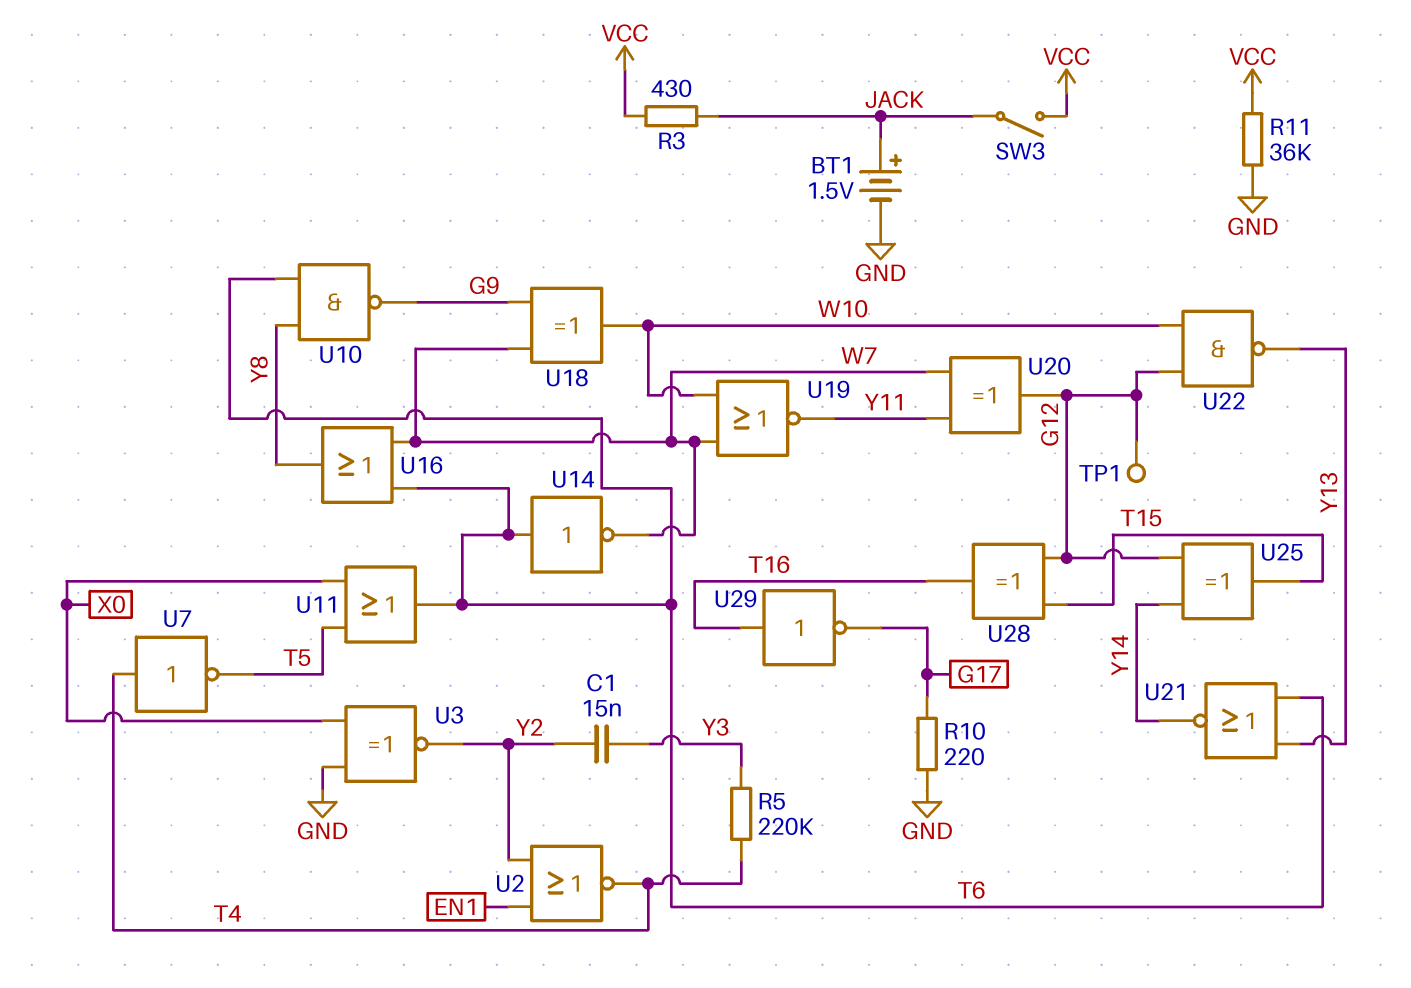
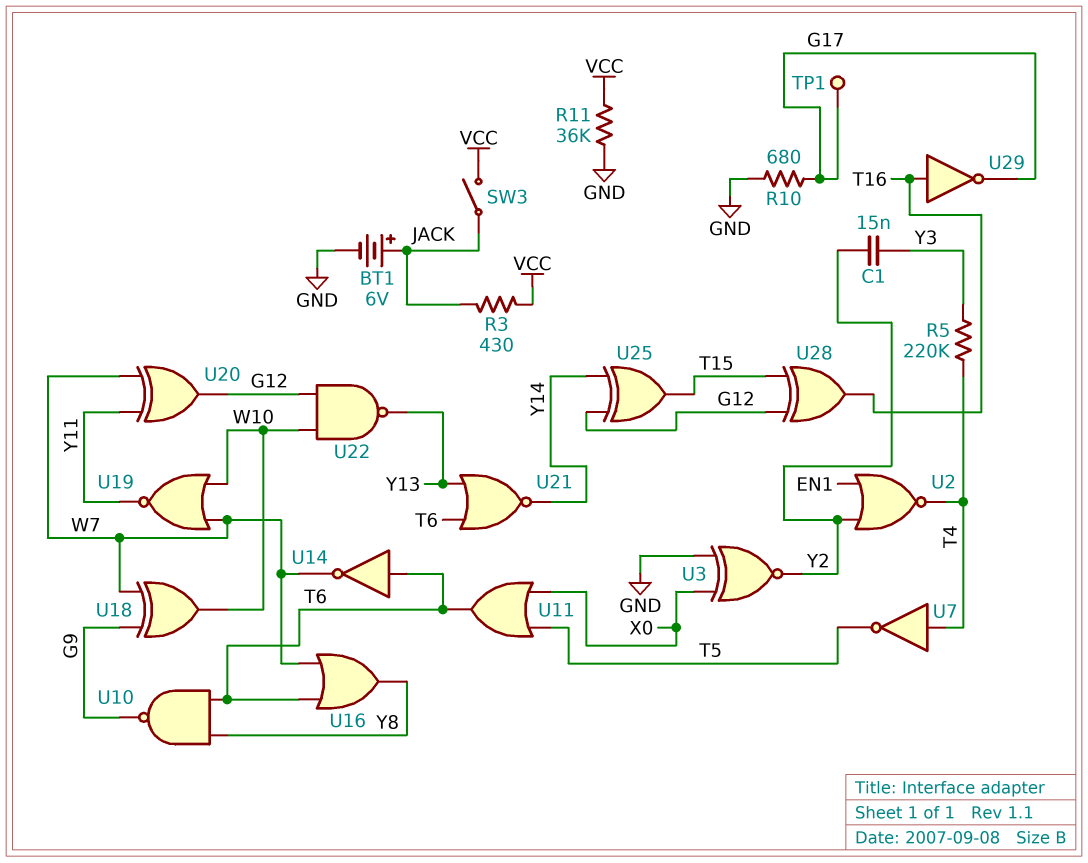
BT1: 1.5V (plus JACK, minus GND) -> 6V (plus JACK, minus GND)
R10: 220 (G17, GND) -> 680 (G17, GND)
TP1: test point (G12) -> test point (G17)

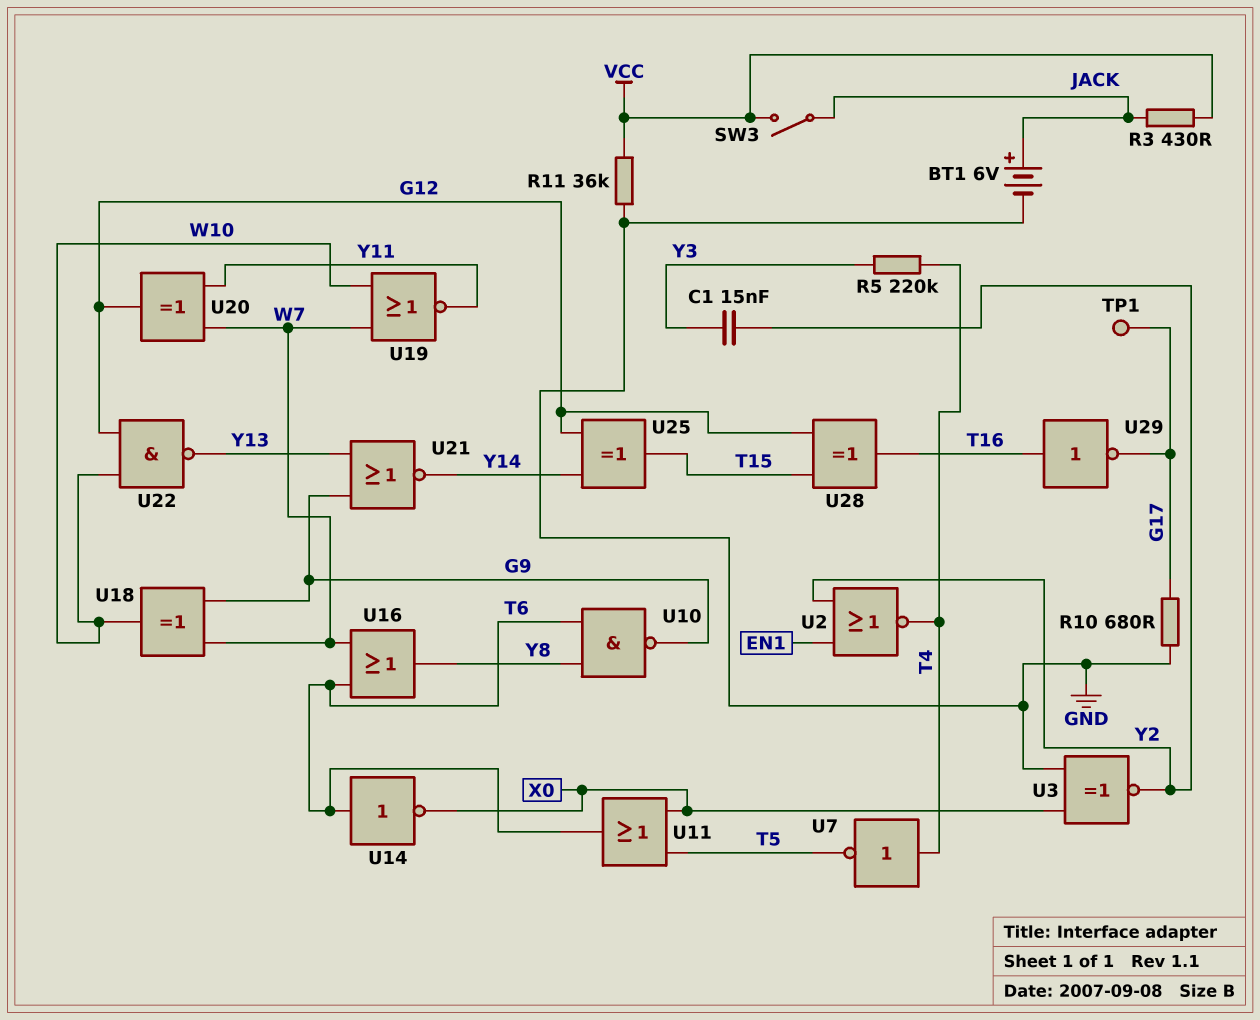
U14: NOT (in T6, out W7) -> NOT (in T6, out X0)
U21: NOR (in T6, in Y13, out Y14) -> NOR (in G9, in Y13, out Y14)

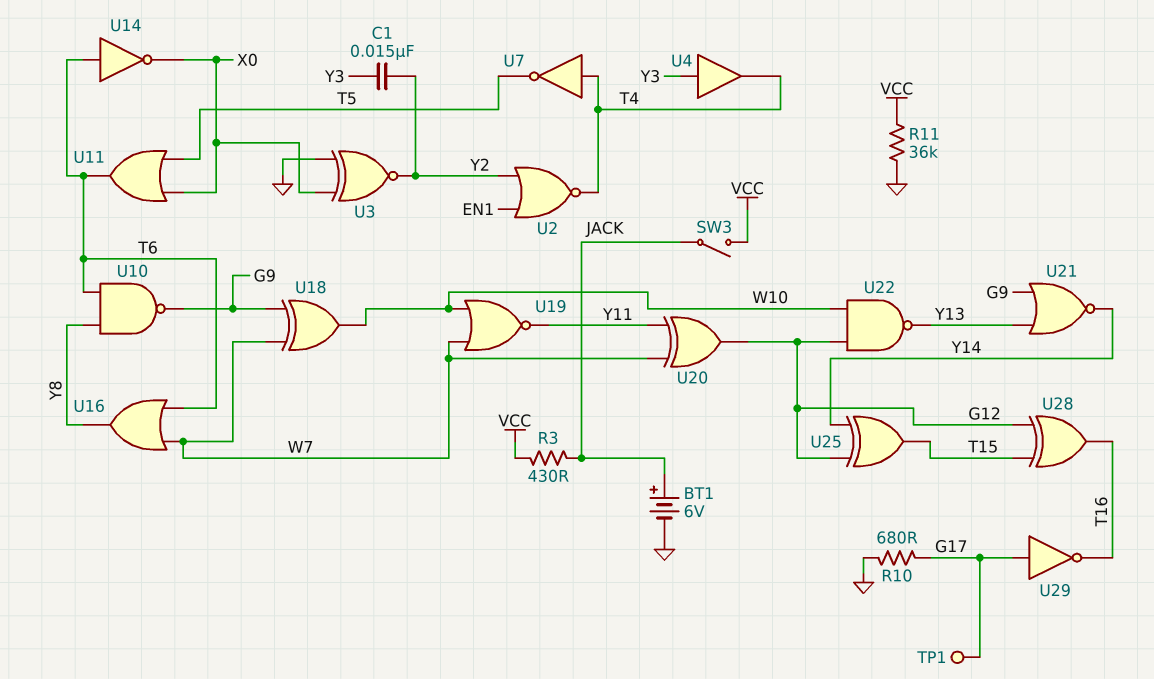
R5: 220k (T4, Y3) -> none
U4: none -> buffer (in Y3, out T4)
U29: NOT (in T16, out G17) -> NOT (in G17, out T16)

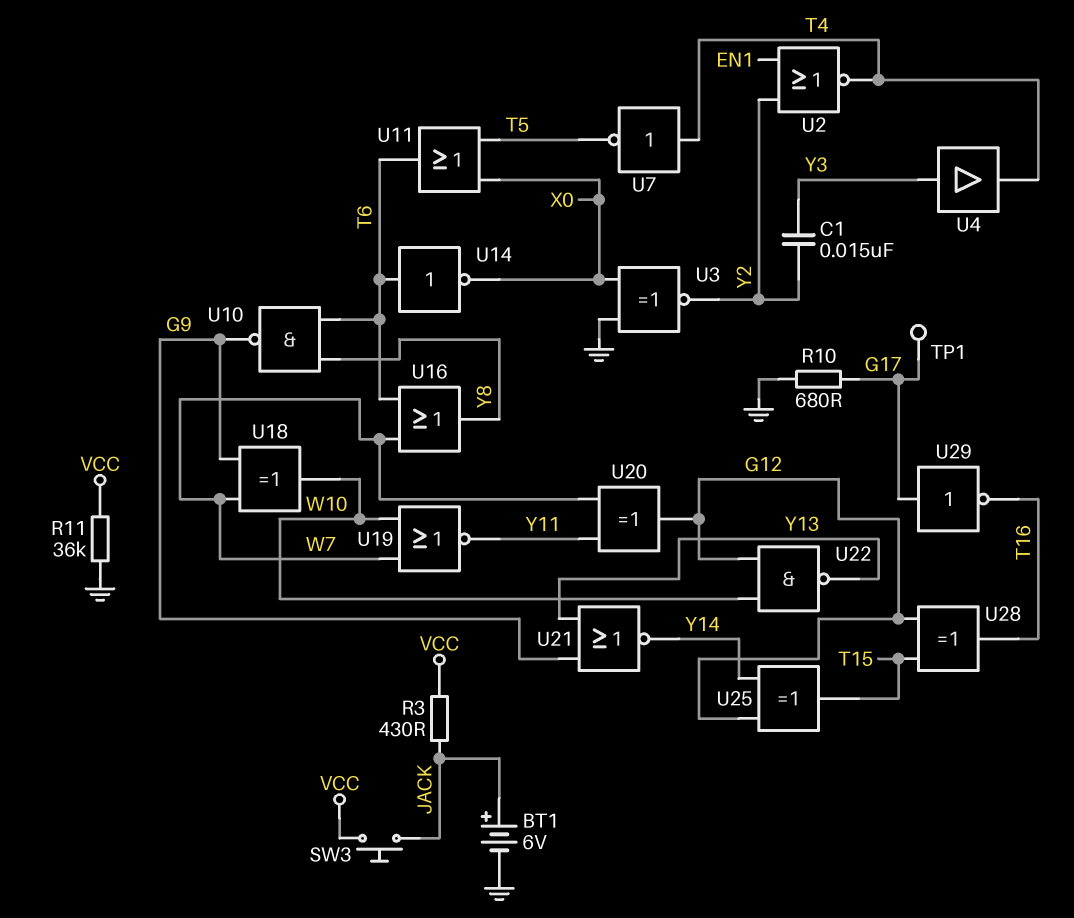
SW3: switch (JACK, VCC) -> button (JACK, VCC)

